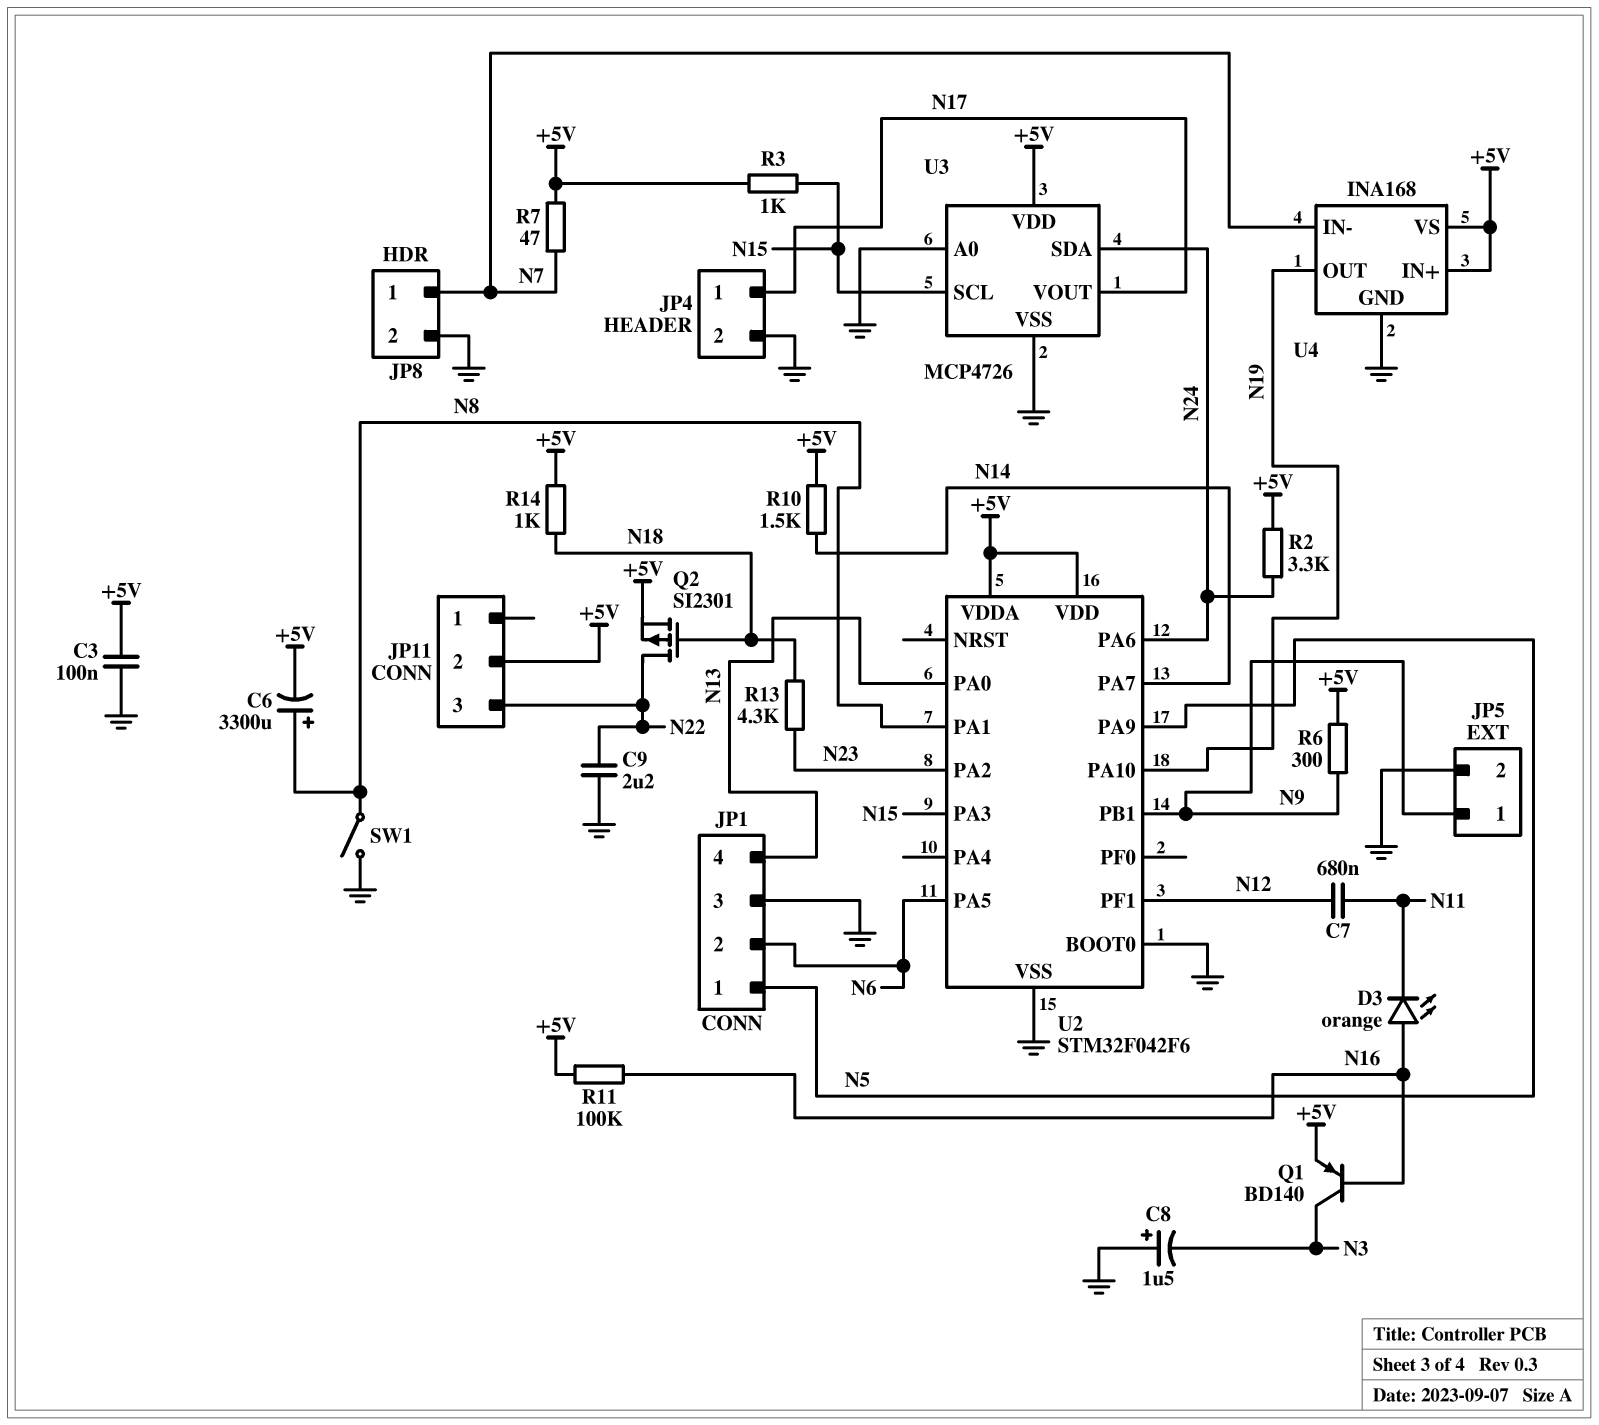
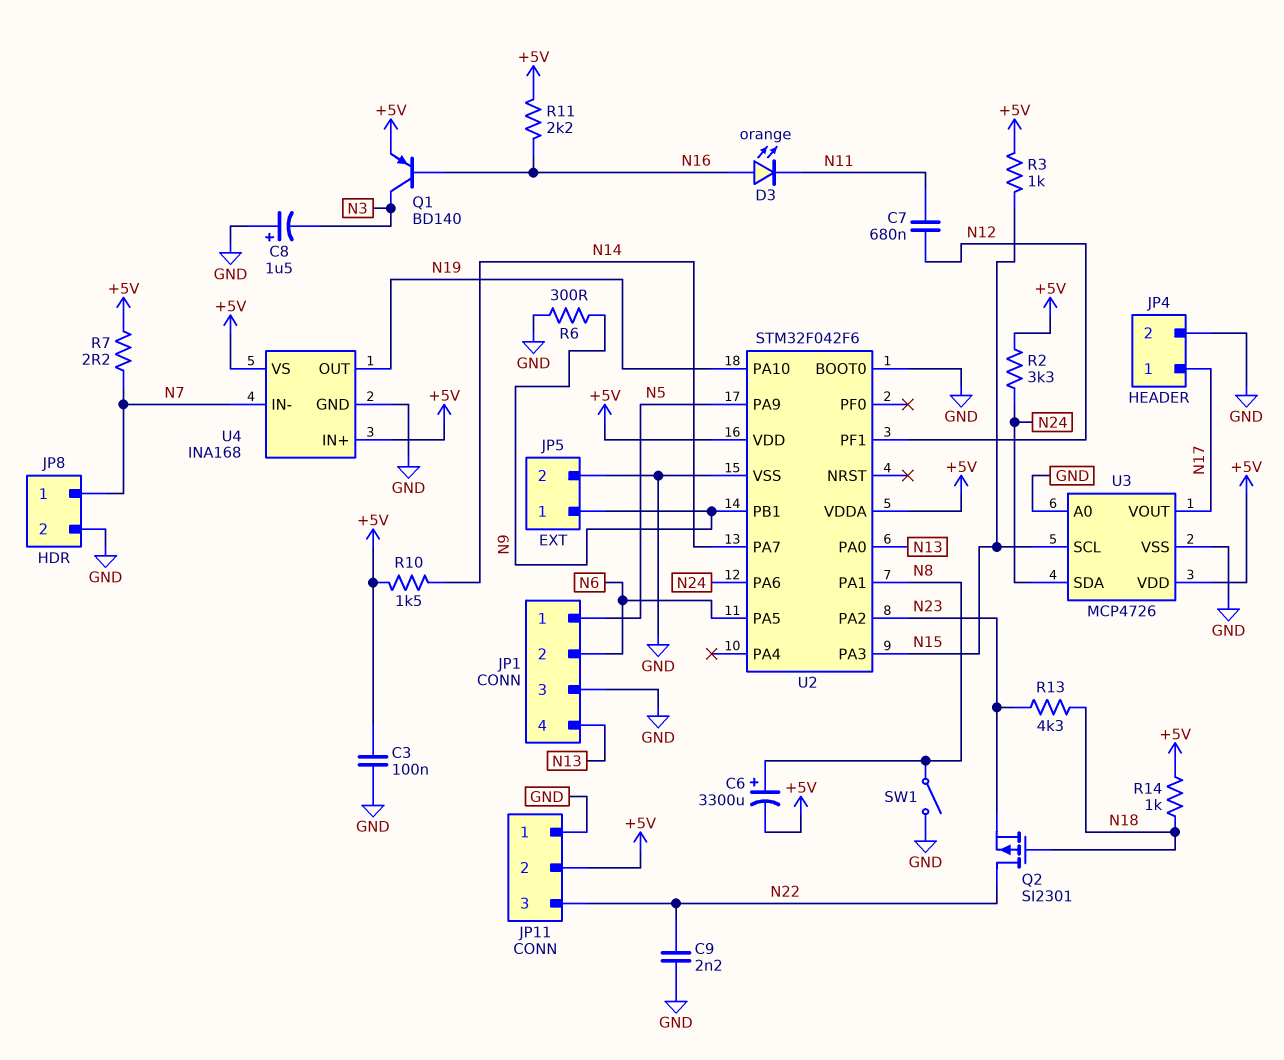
C9: 2.2uF (GND, N22) -> 2.2nF (GND, N22)
JP11 pin 1: none -> GND
Q2: PMOS SI2301 (G N18, D N22, S +5V) -> PMOS SI2301 (G N18, D N22, S N23)
R6: 300 (+5V, N9) -> 300 (GND, N9)
R7: 47 (+5V, N7) -> 2.2 (+5V, N7)
R11: 100k (+5V, N16) -> 2.2k (+5V, N16)

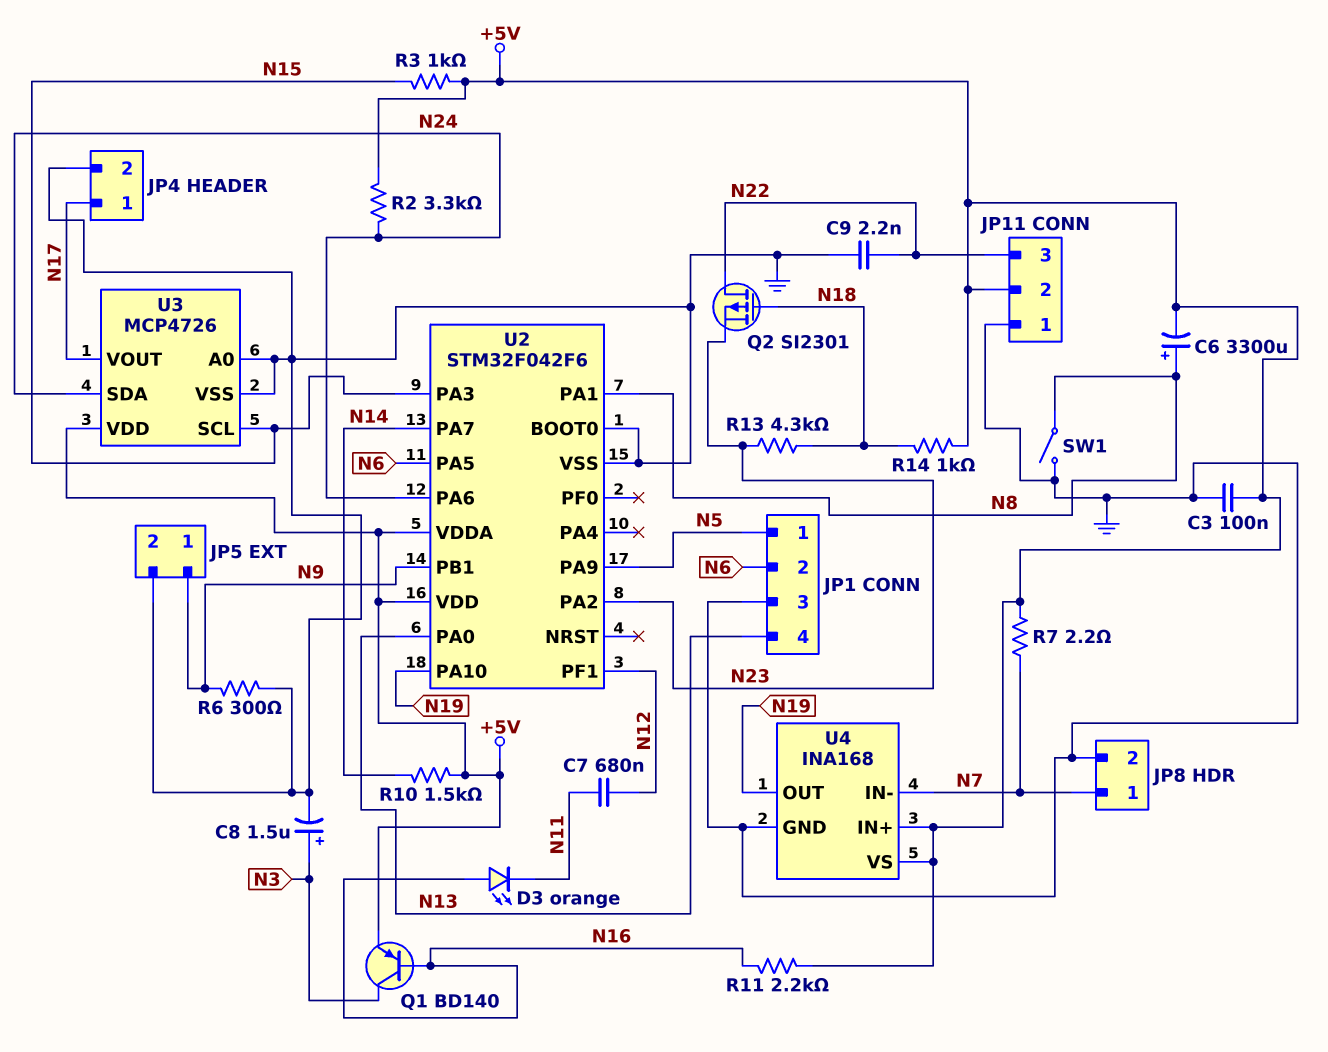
C8: 1.5uF (plus GND, minus N3) -> 1.5uF (plus N3, minus GND)

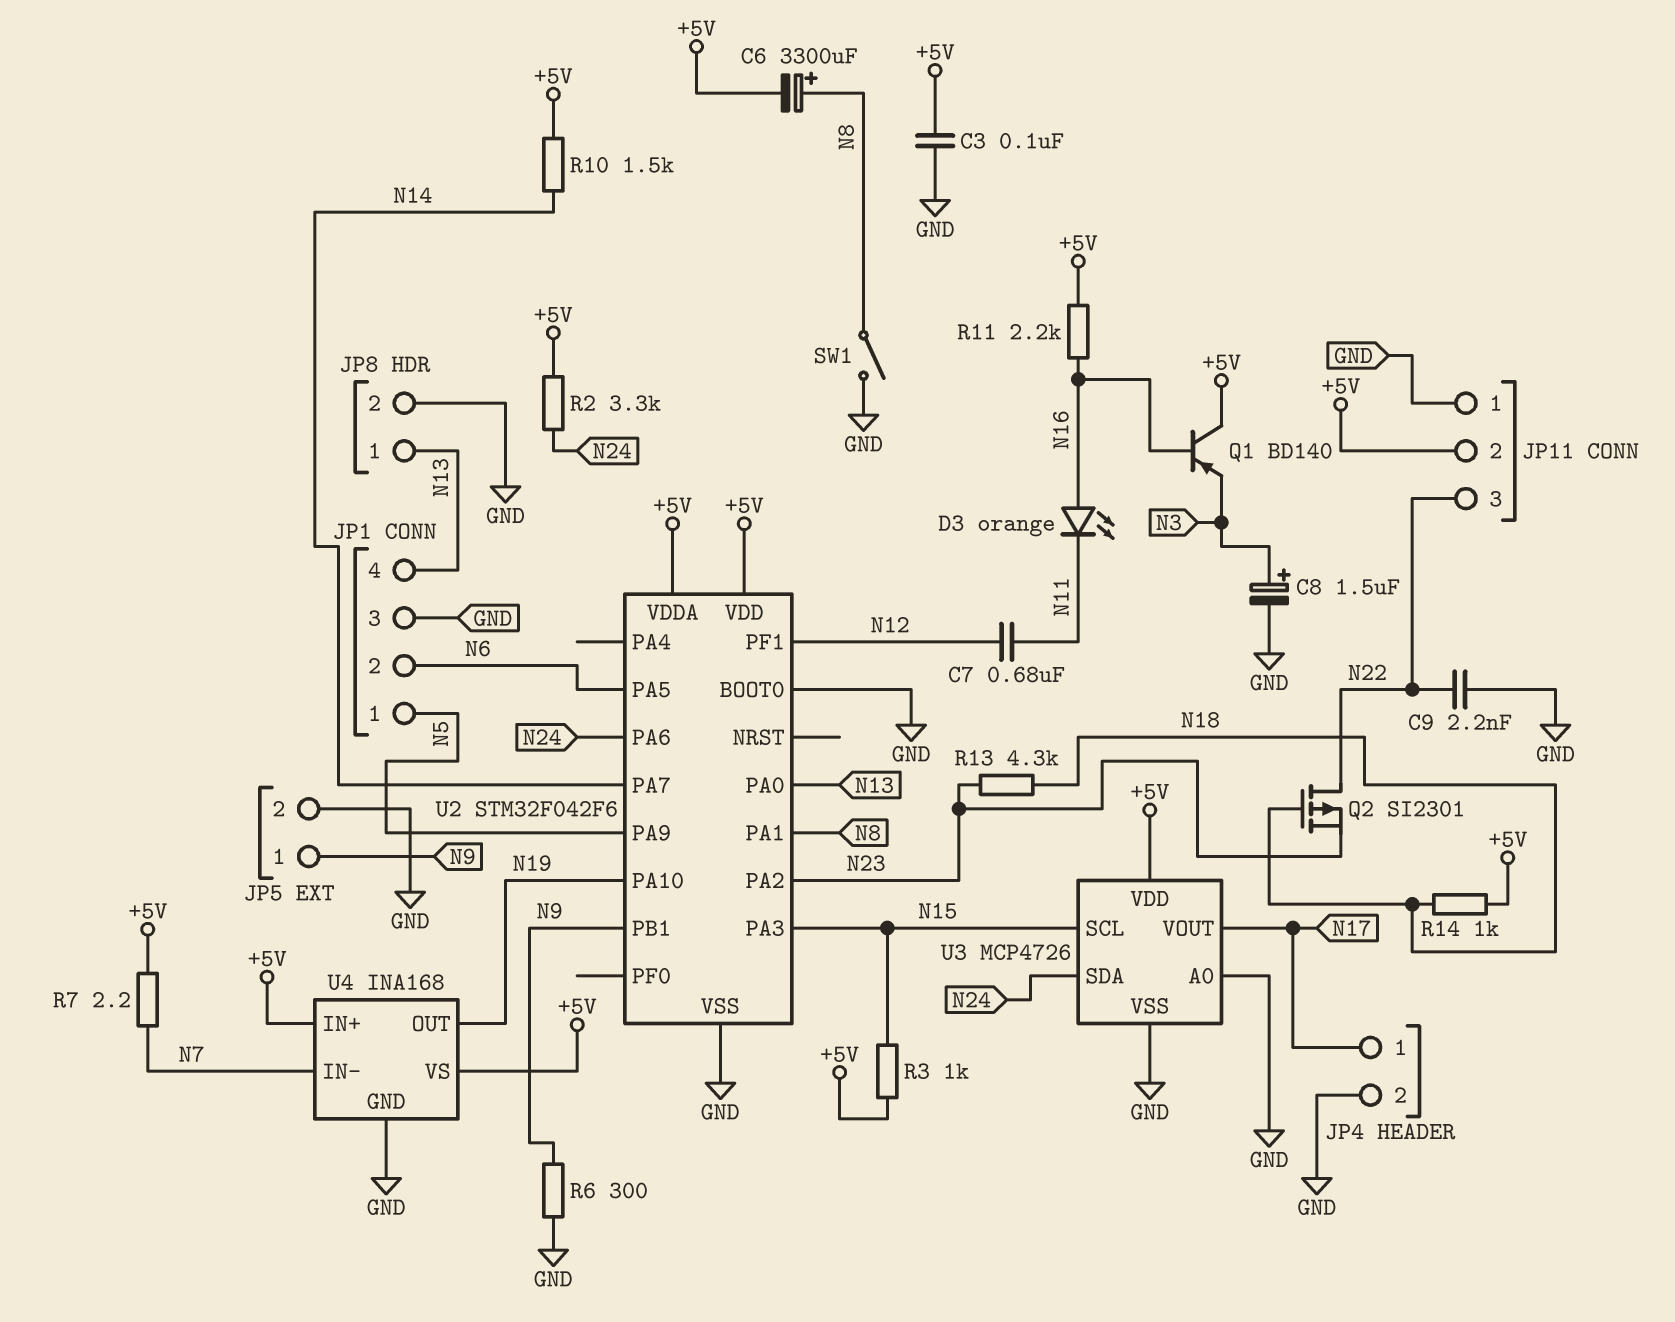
JP8 pin 1: N7 -> N13
Q1: PNP BD140 (B N16, C N3, E +5V) -> PNP BD140 (B N16, C +5V, E N3)

